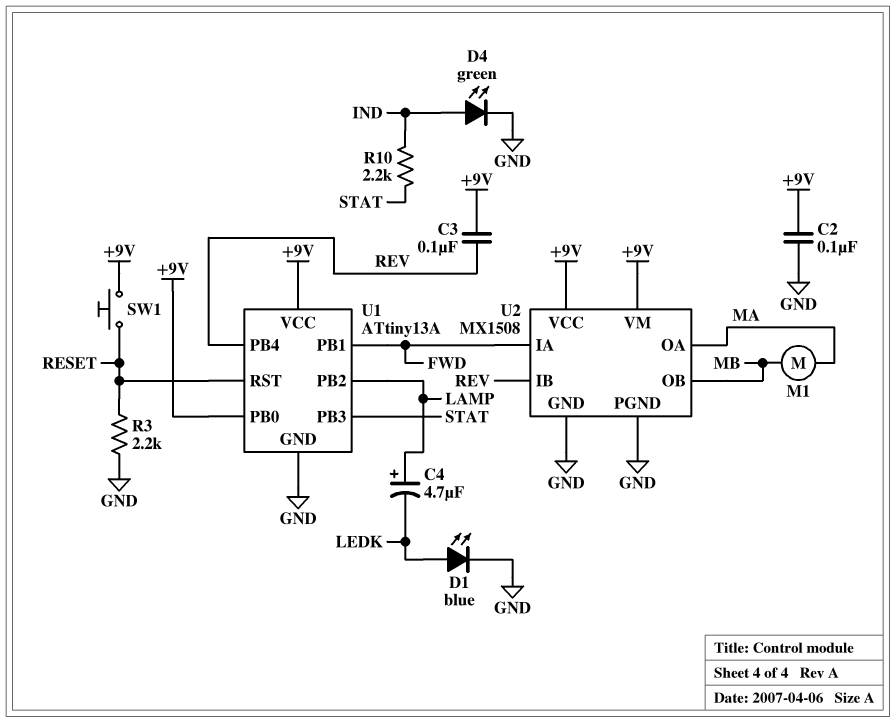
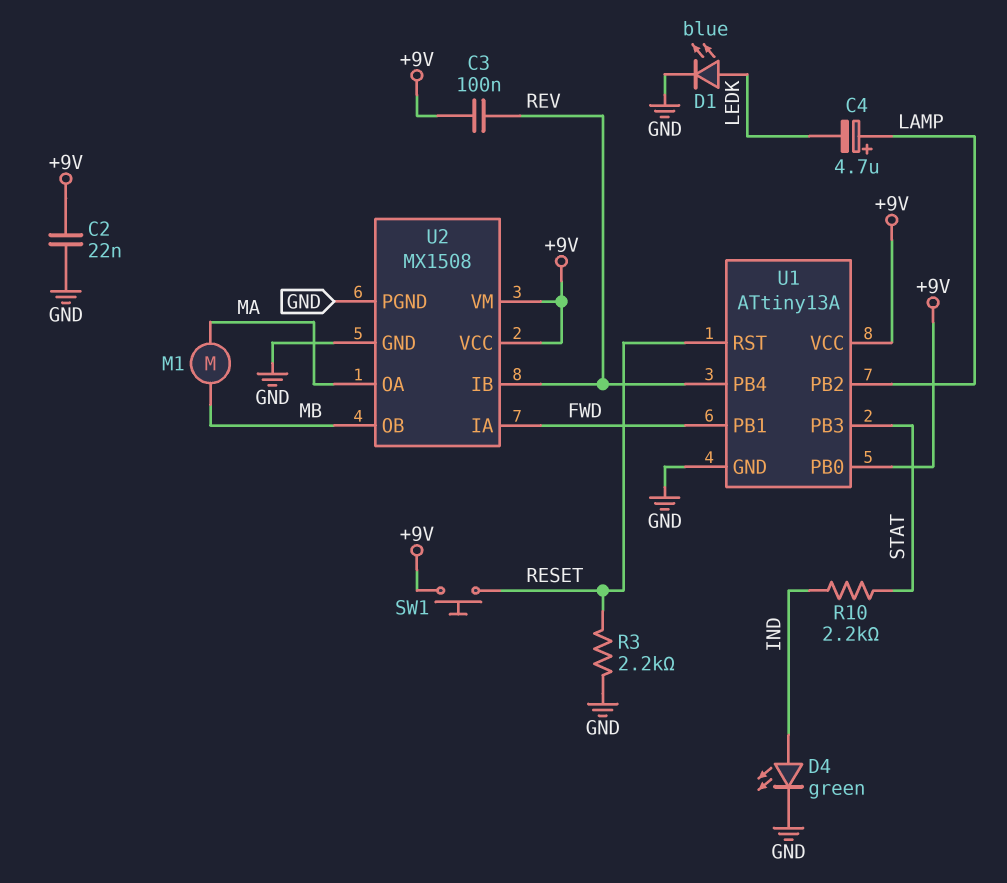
C2: 100nF (+9V, GND) -> 22nF (+9V, GND)

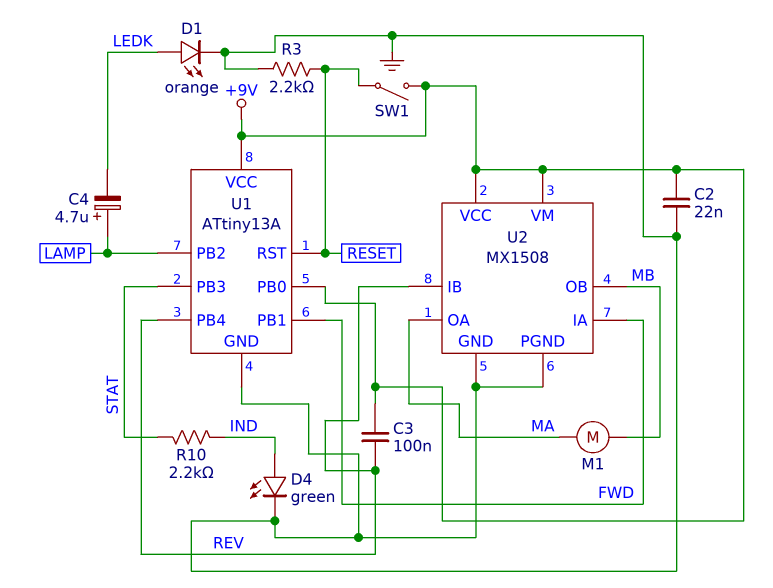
D1: LED blue (A LEDK, K GND) -> LED orange (A LEDK, K GND)
SW1: button (+9V, RESET) -> switch (+9V, RESET)

